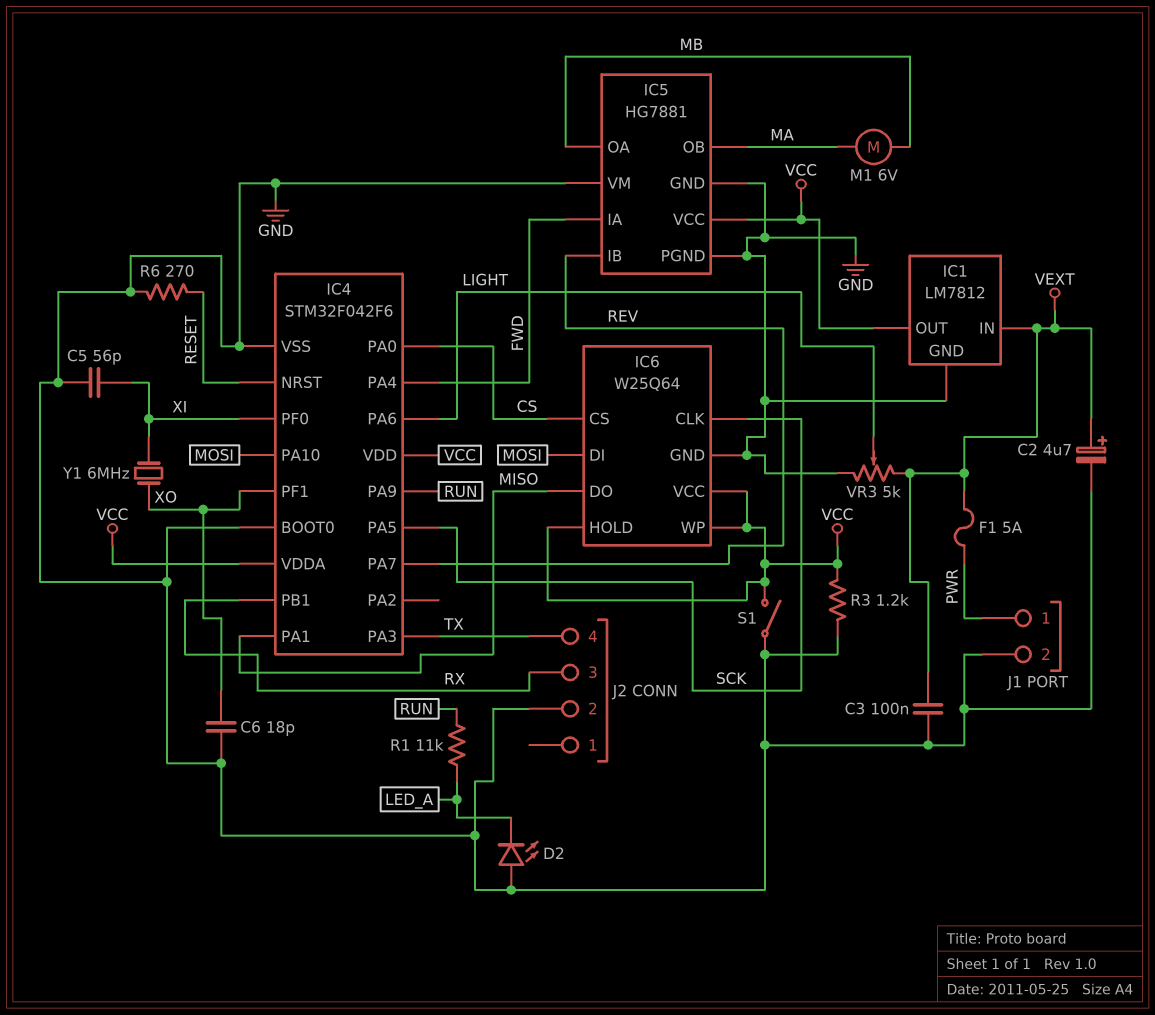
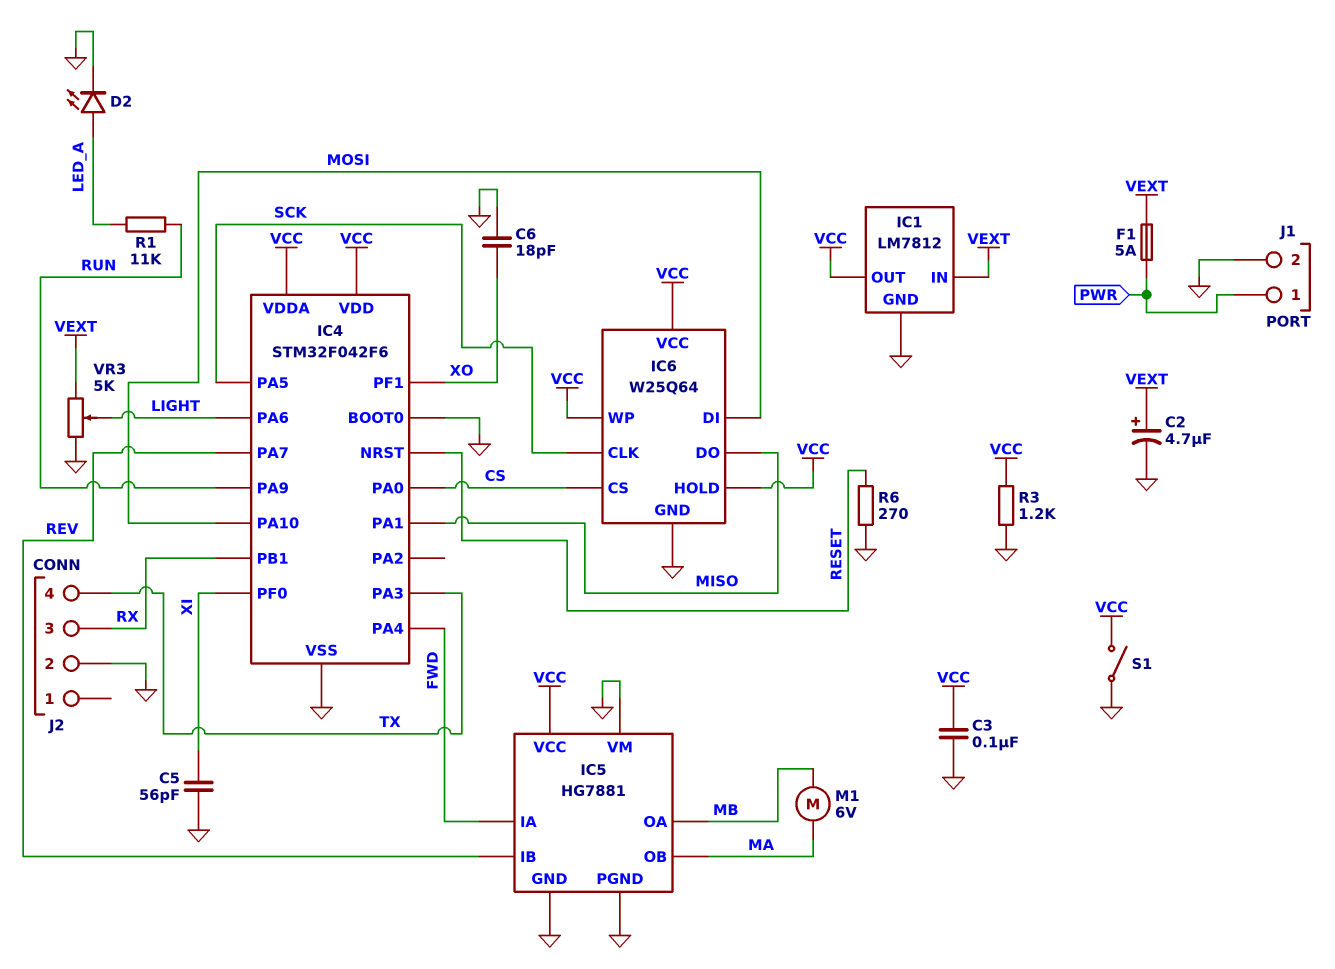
C3: 100nF (GND, VEXT) -> 100nF (GND, VCC)
D2: LED (A GND, K LED_A) -> LED (A LED_A, K GND)
Y1: 6MHz (XI, XO) -> none

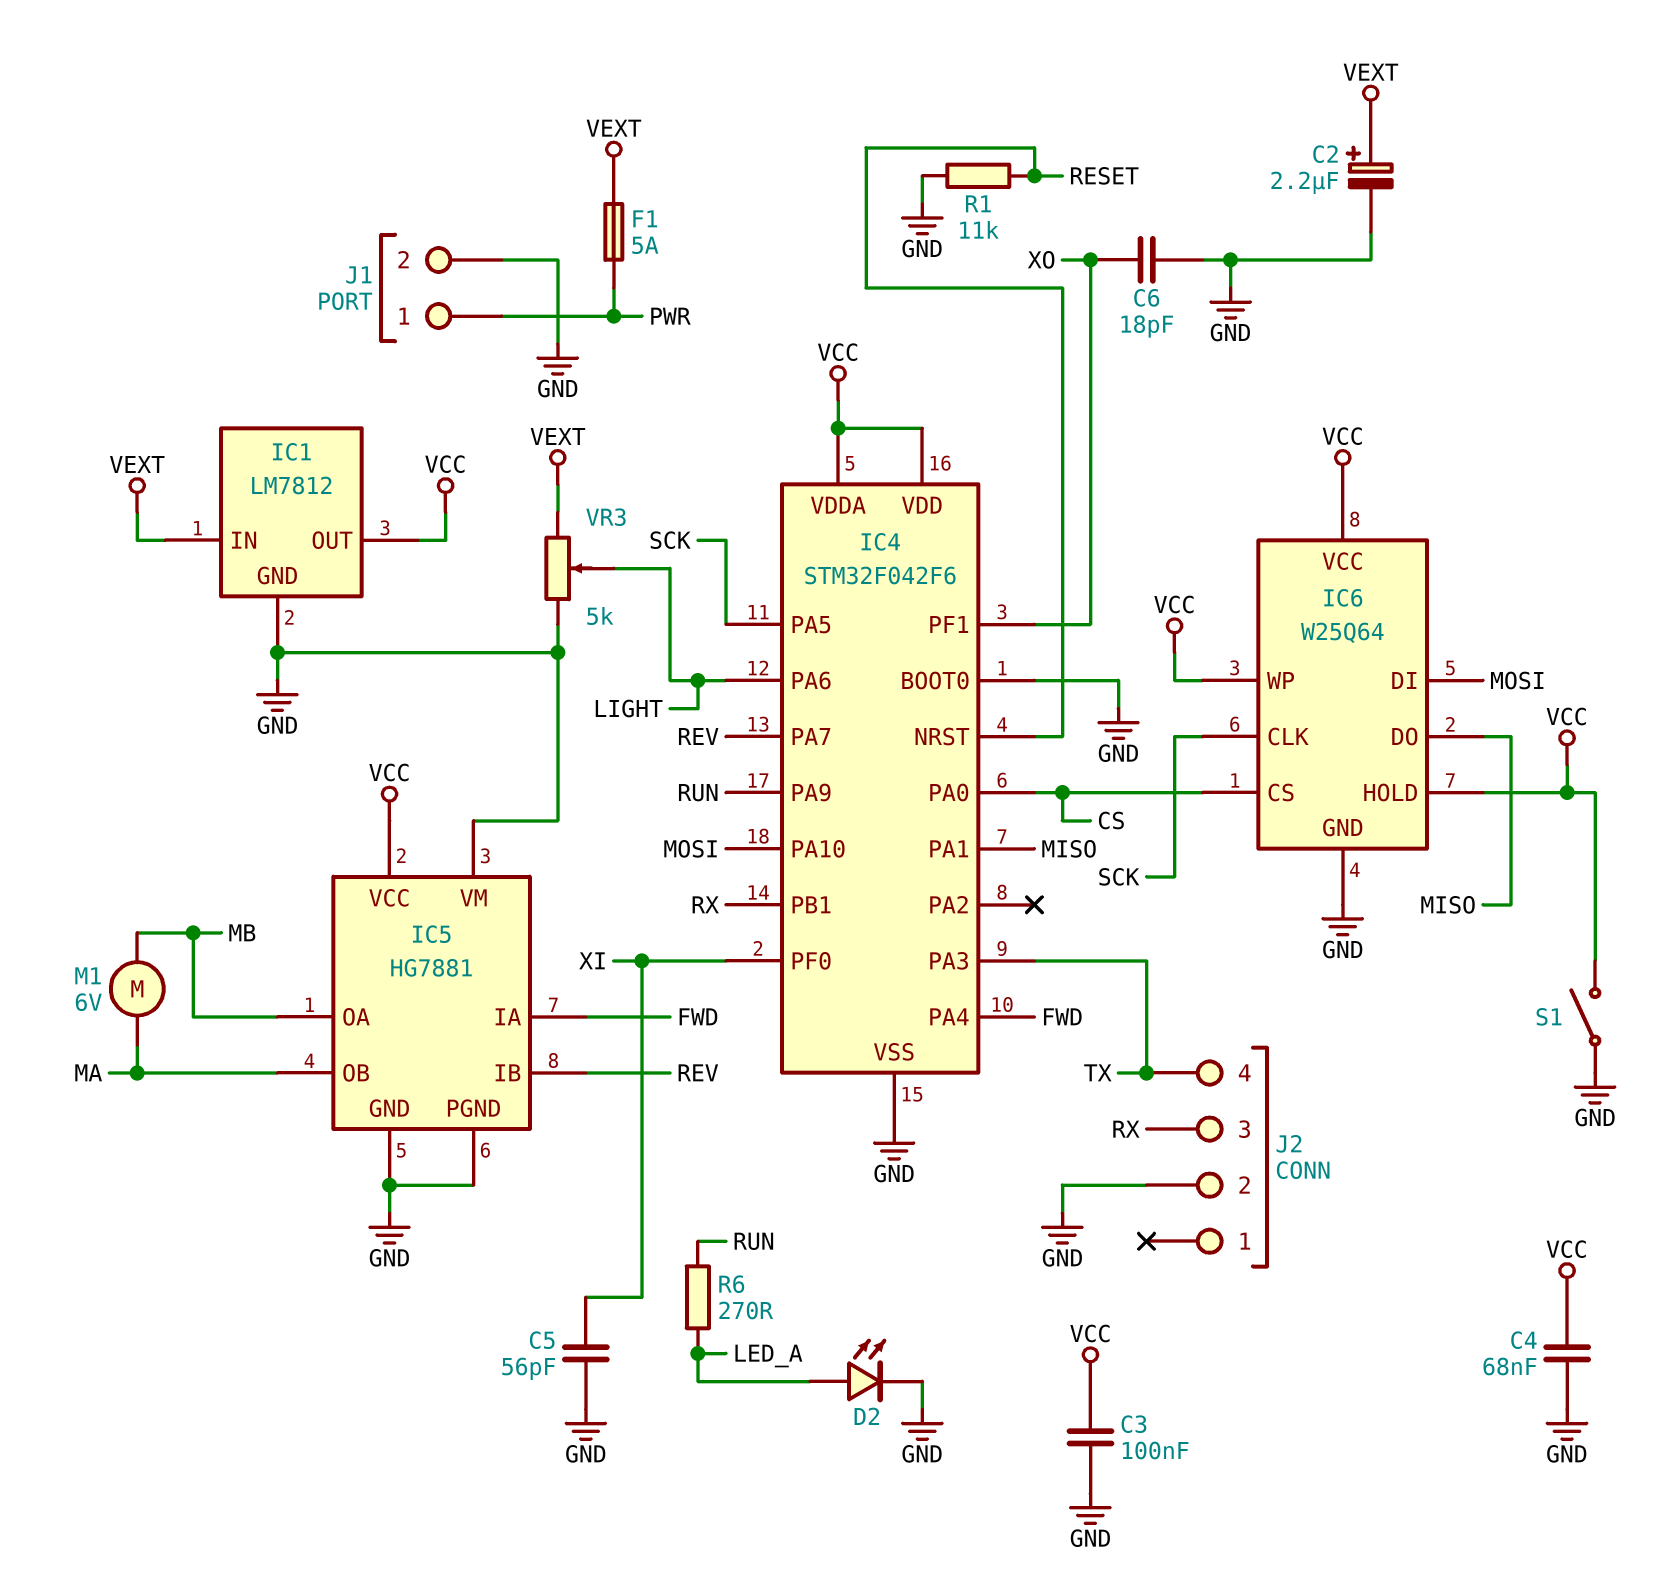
C2: 4.7uF (plus VEXT, minus GND) -> 2.2uF (plus VEXT, minus GND)
C4: none -> 68nF (GND, VCC)
R1: 11k (LED_A, RUN) -> 11k (GND, RESET)
R3: 1.2k (GND, VCC) -> none
R6: 270 (GND, RESET) -> 270 (LED_A, RUN)

